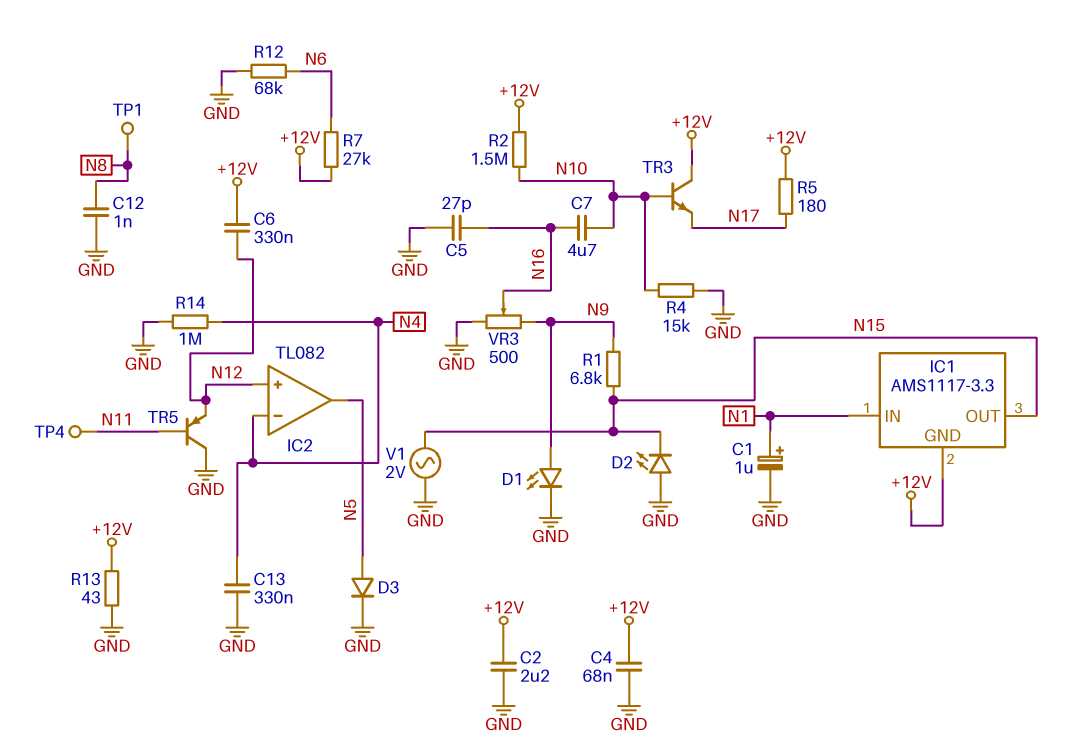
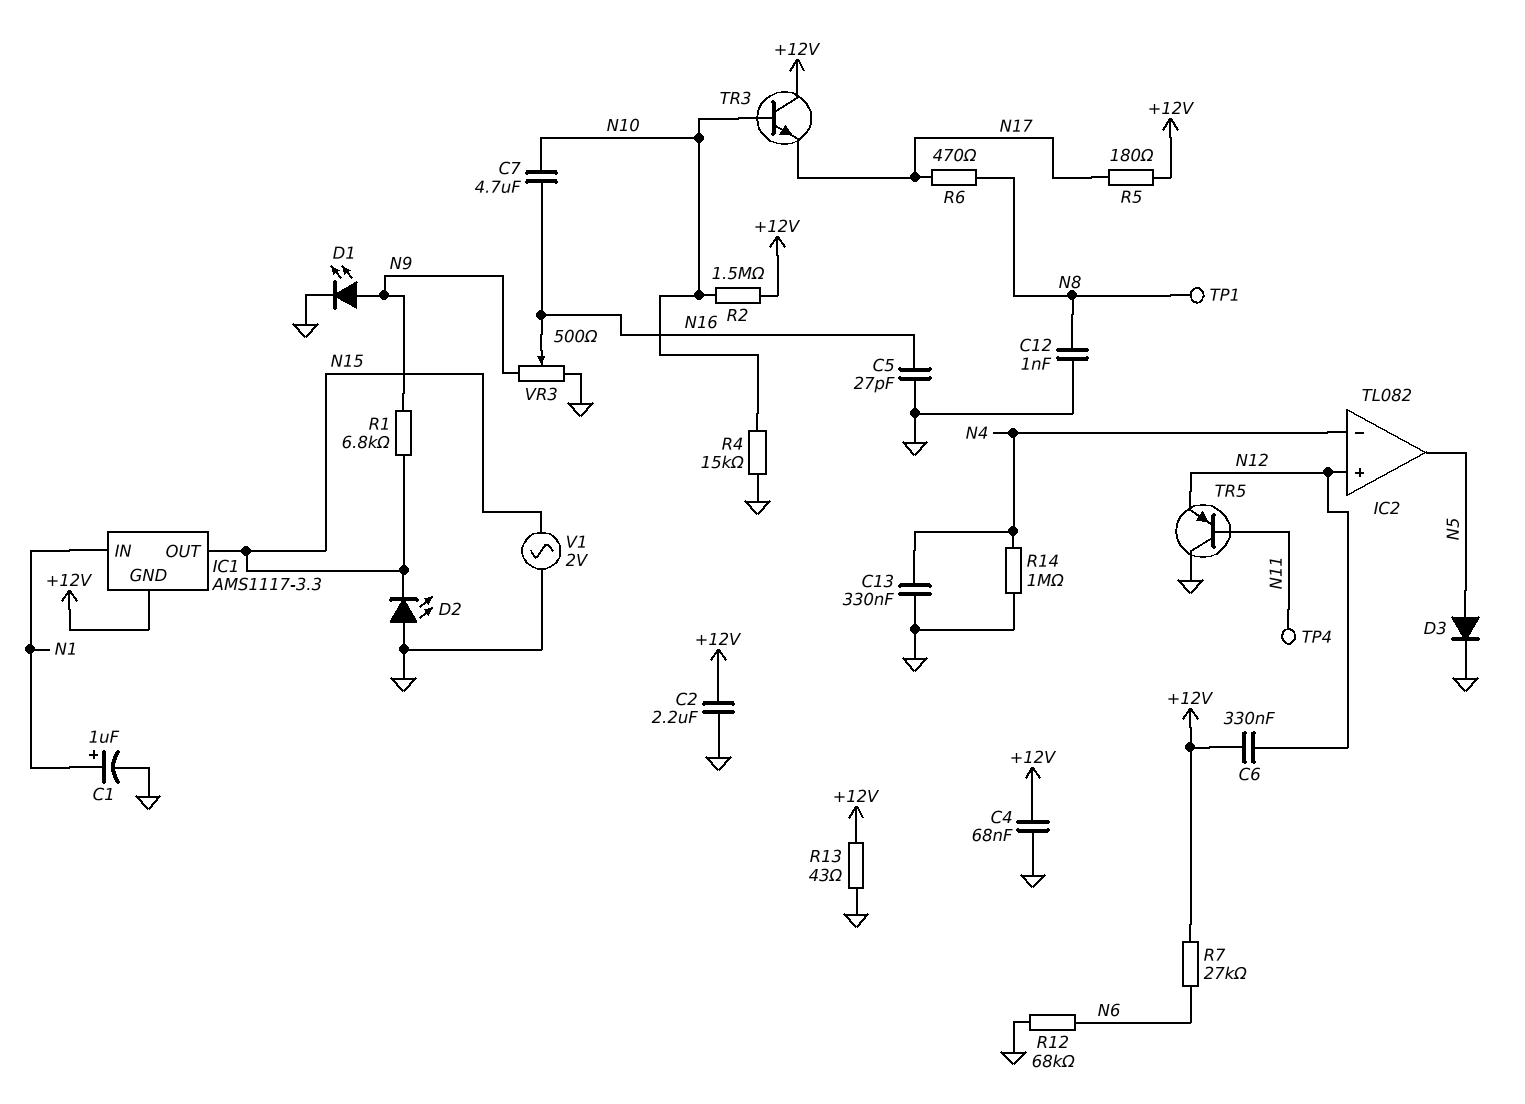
R6: none -> 470 (N8, N17)

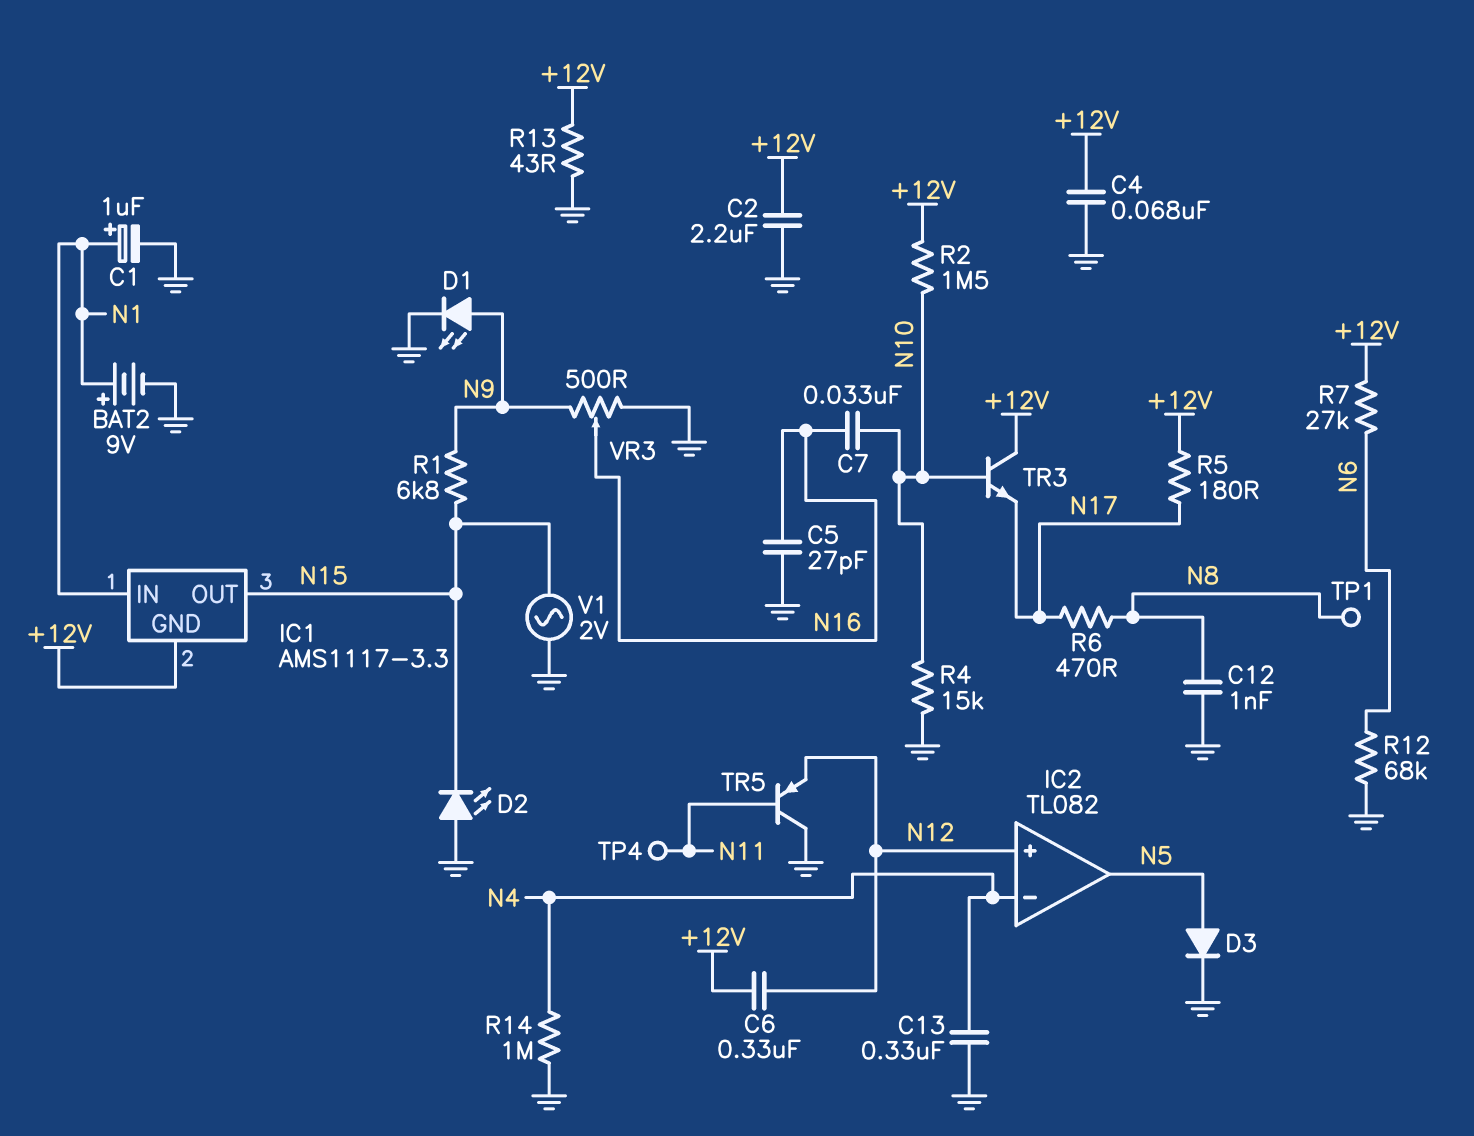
BAT2: none -> 9V (plus N1, minus GND)
C7: 4.7uF (N10, N16) -> 33nF (N10, N16)

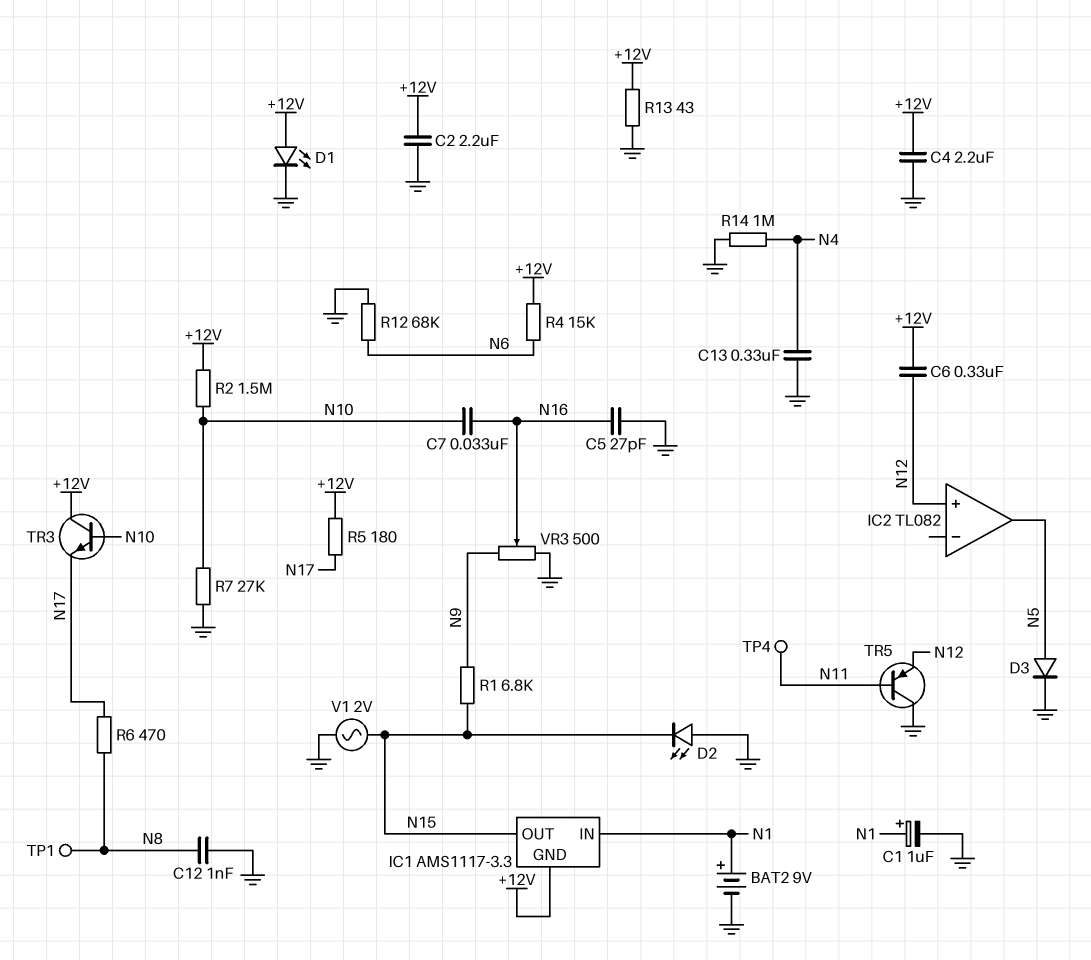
C4: 68nF (+12V, GND) -> 2.2uF (+12V, GND)
D1: LED (A N9, K GND) -> LED (A +12V, K GND)
IC2 pin in-: N4 -> none
R4: 15k (GND, N10) -> 15k (+12V, N6)
R7: 27k (+12V, N6) -> 27k (GND, N10)

